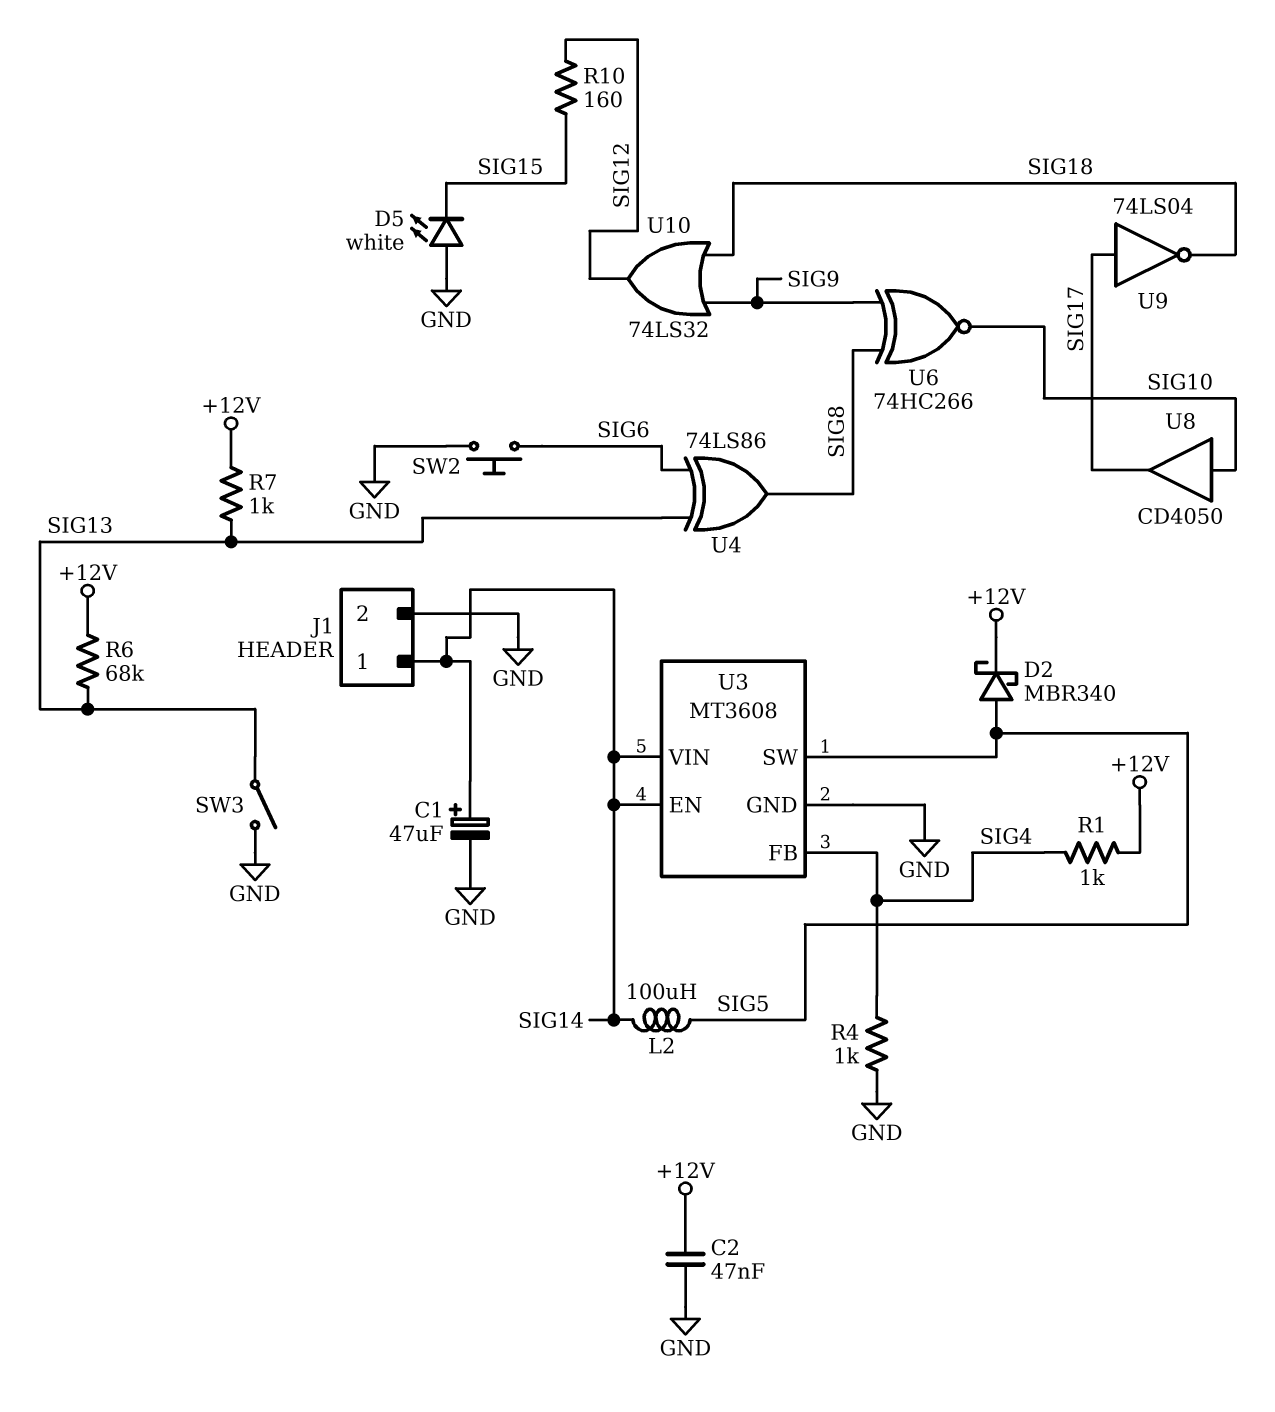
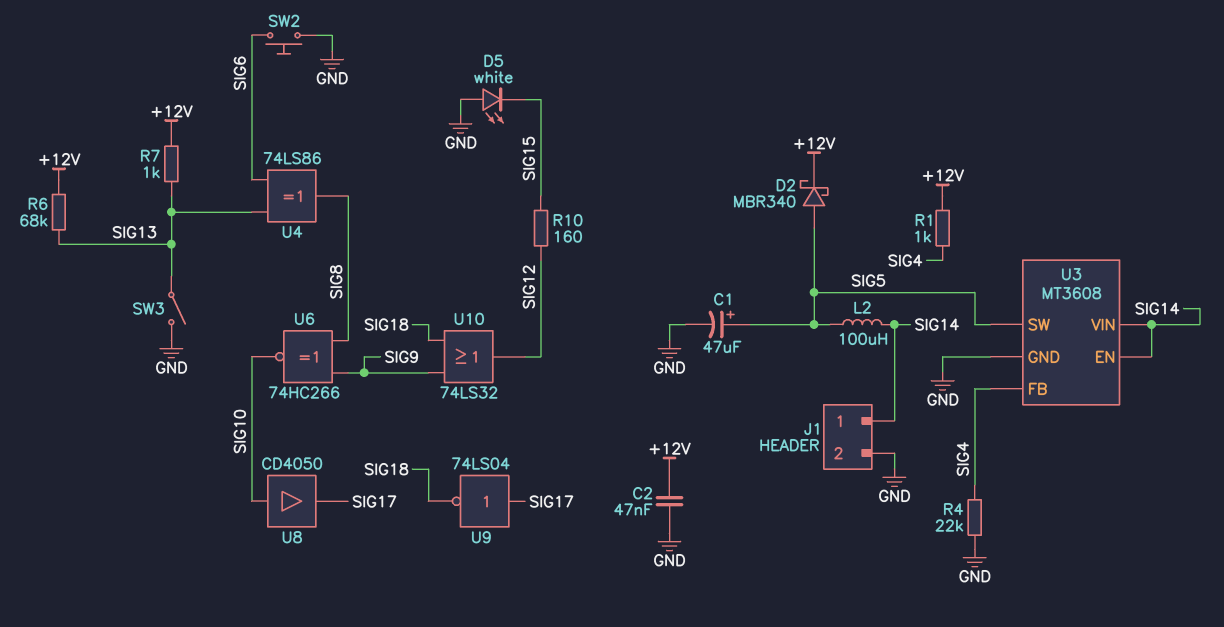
C1: 47uF (plus SIG14, minus GND) -> 47uF (plus SIG5, minus GND)
R4: 1k (GND, SIG4) -> 22k (GND, SIG4)

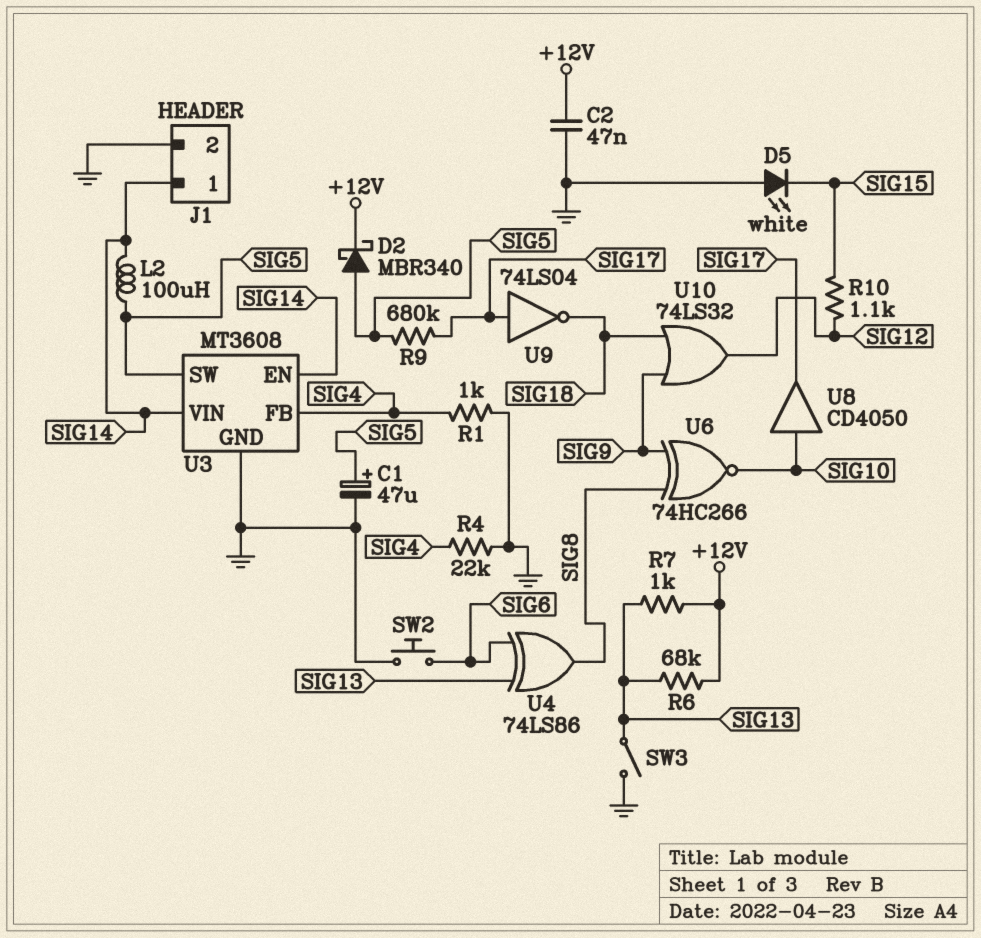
R1: 1k (+12V, SIG4) -> 1k (GND, SIG4)
R9: none -> 680k (SIG5, SIG17)
R10: 160 (SIG12, SIG15) -> 1.1k (SIG12, SIG15)

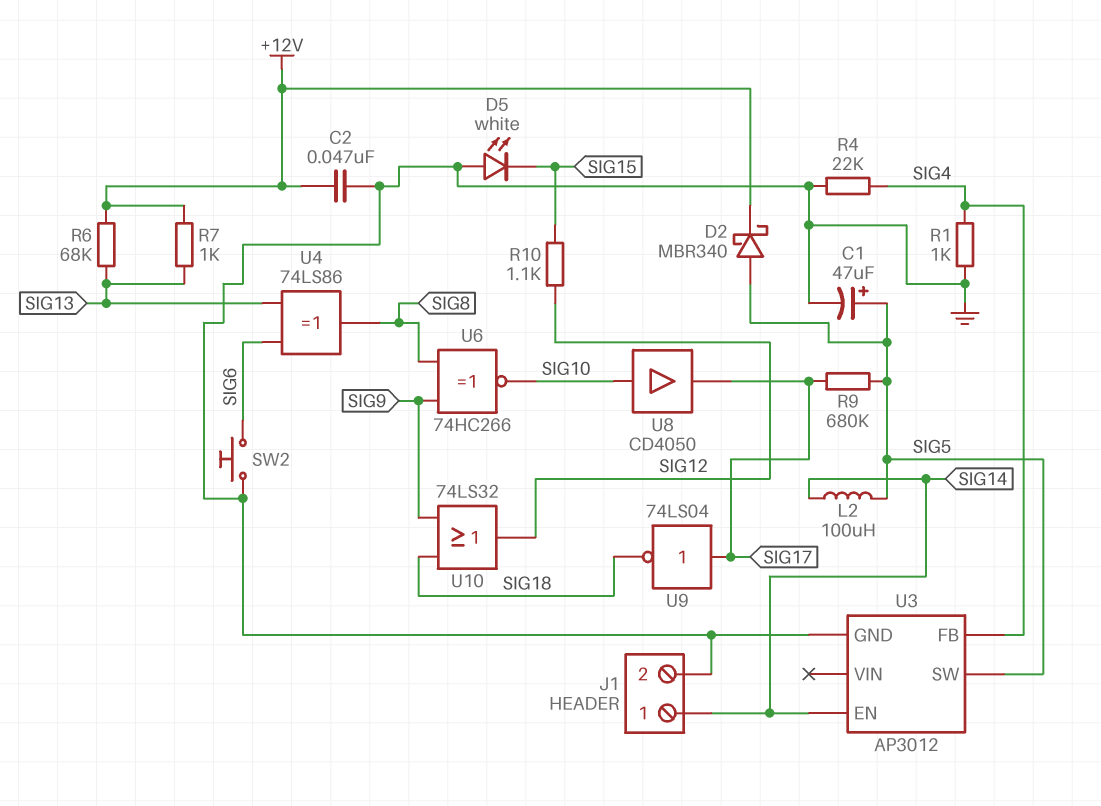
SW3: switch (GND, SIG13) -> none
U3: MT3608 -> AP3012
U3 pin VIN: SIG14 -> none

